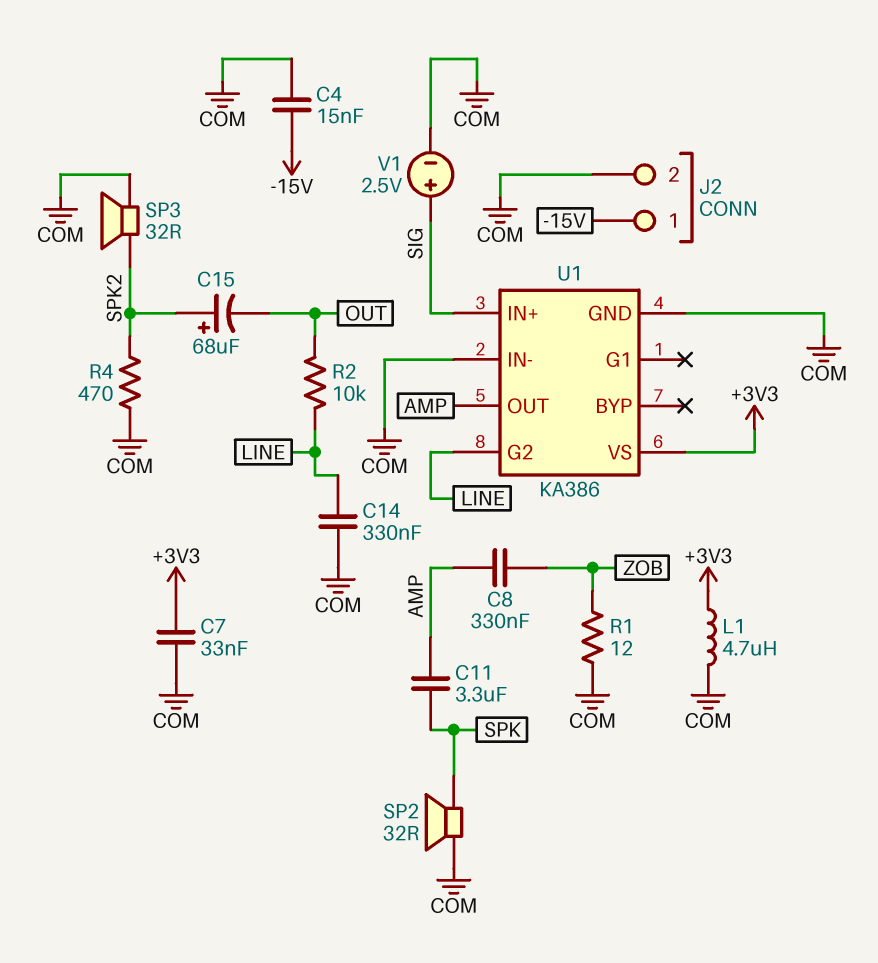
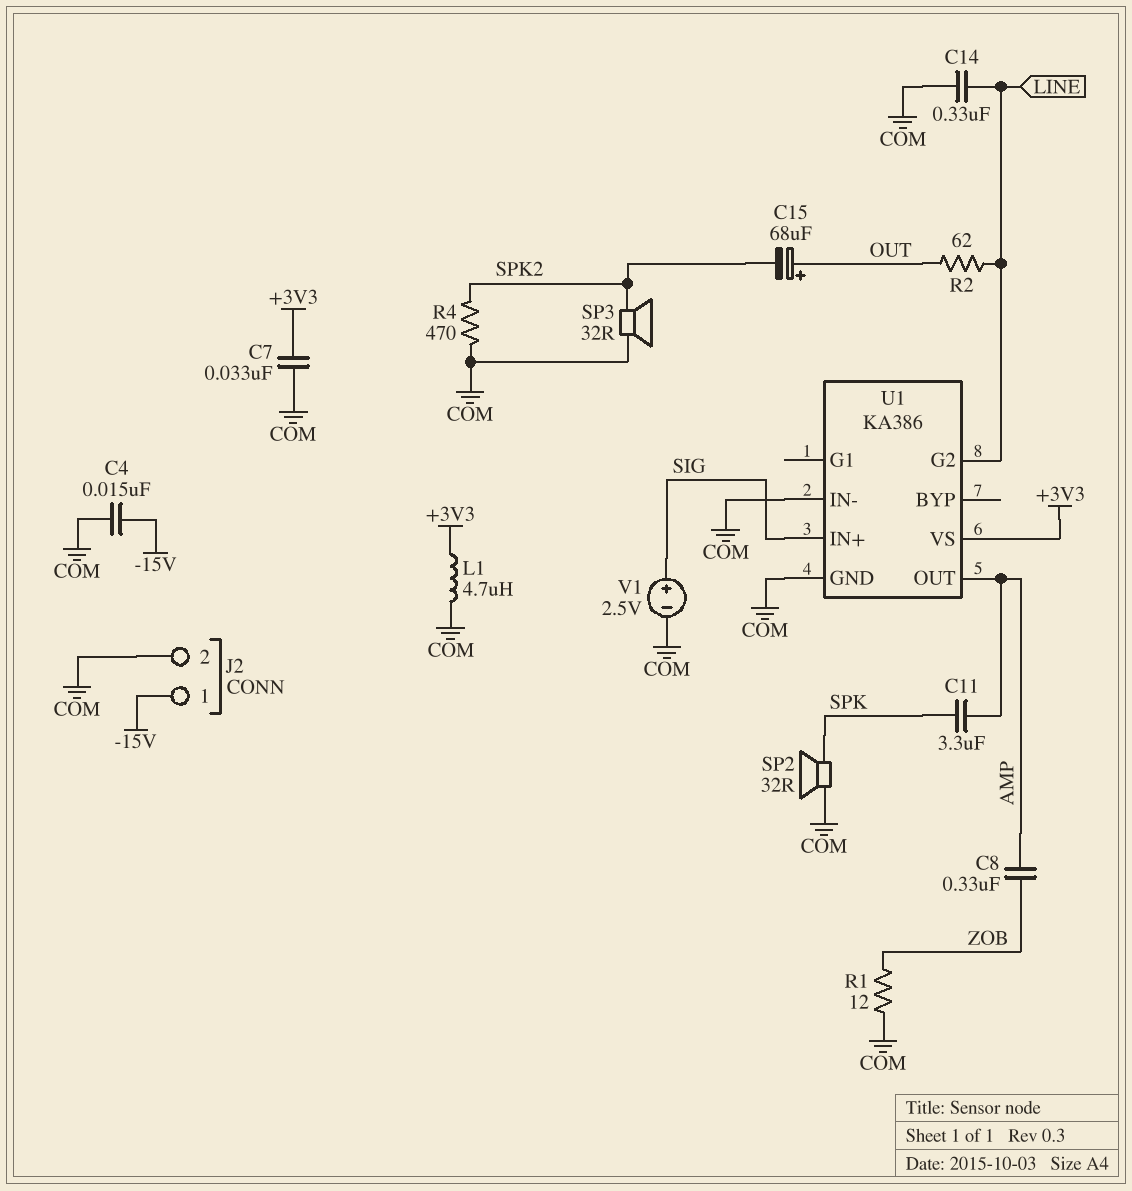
C15: 68uF (plus SPK2, minus OUT) -> 68uF (plus OUT, minus SPK2)
R2: 10k (LINE, OUT) -> 62 (LINE, OUT)

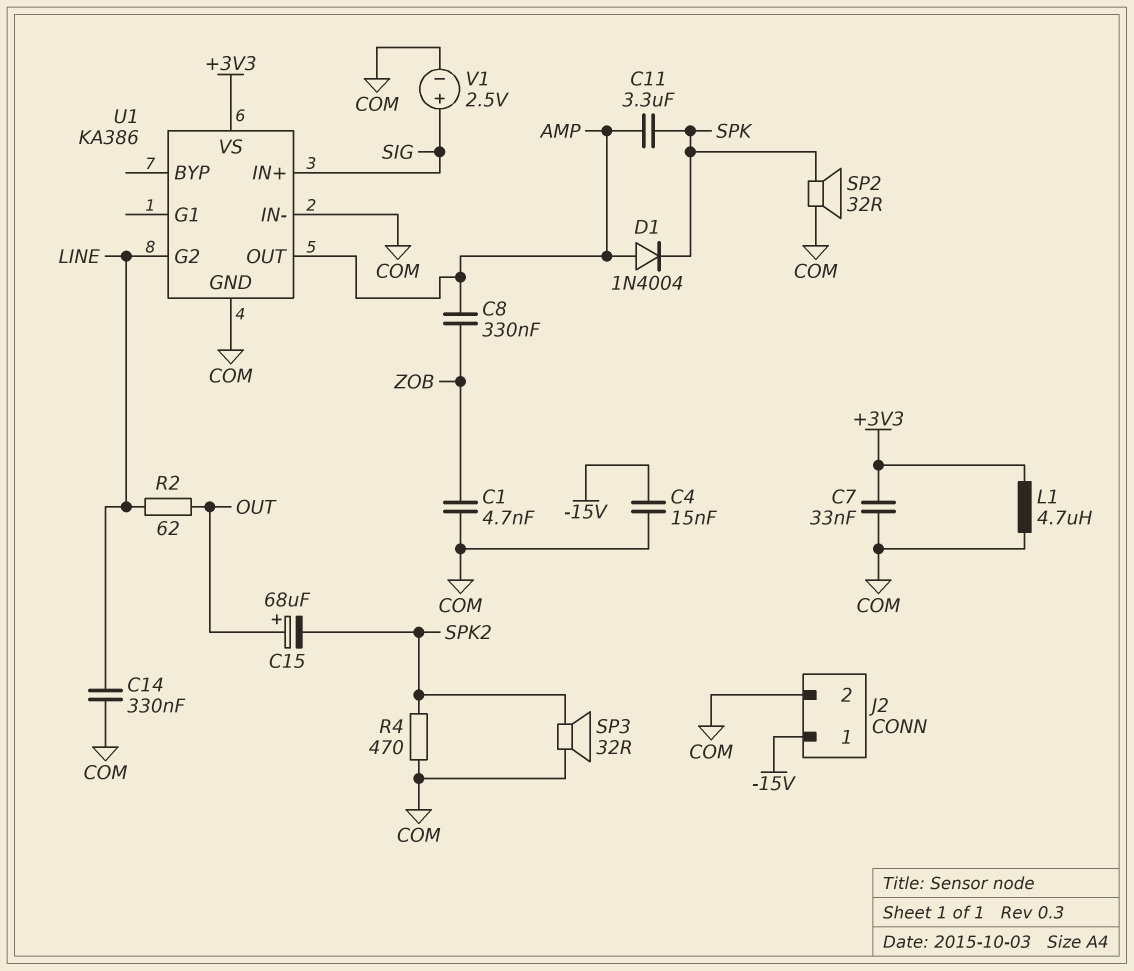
C1: none -> 4.7nF (COM, ZOB)
D1: none -> diode 1N4004 (A AMP, K SPK)
R1: 12 (COM, ZOB) -> none

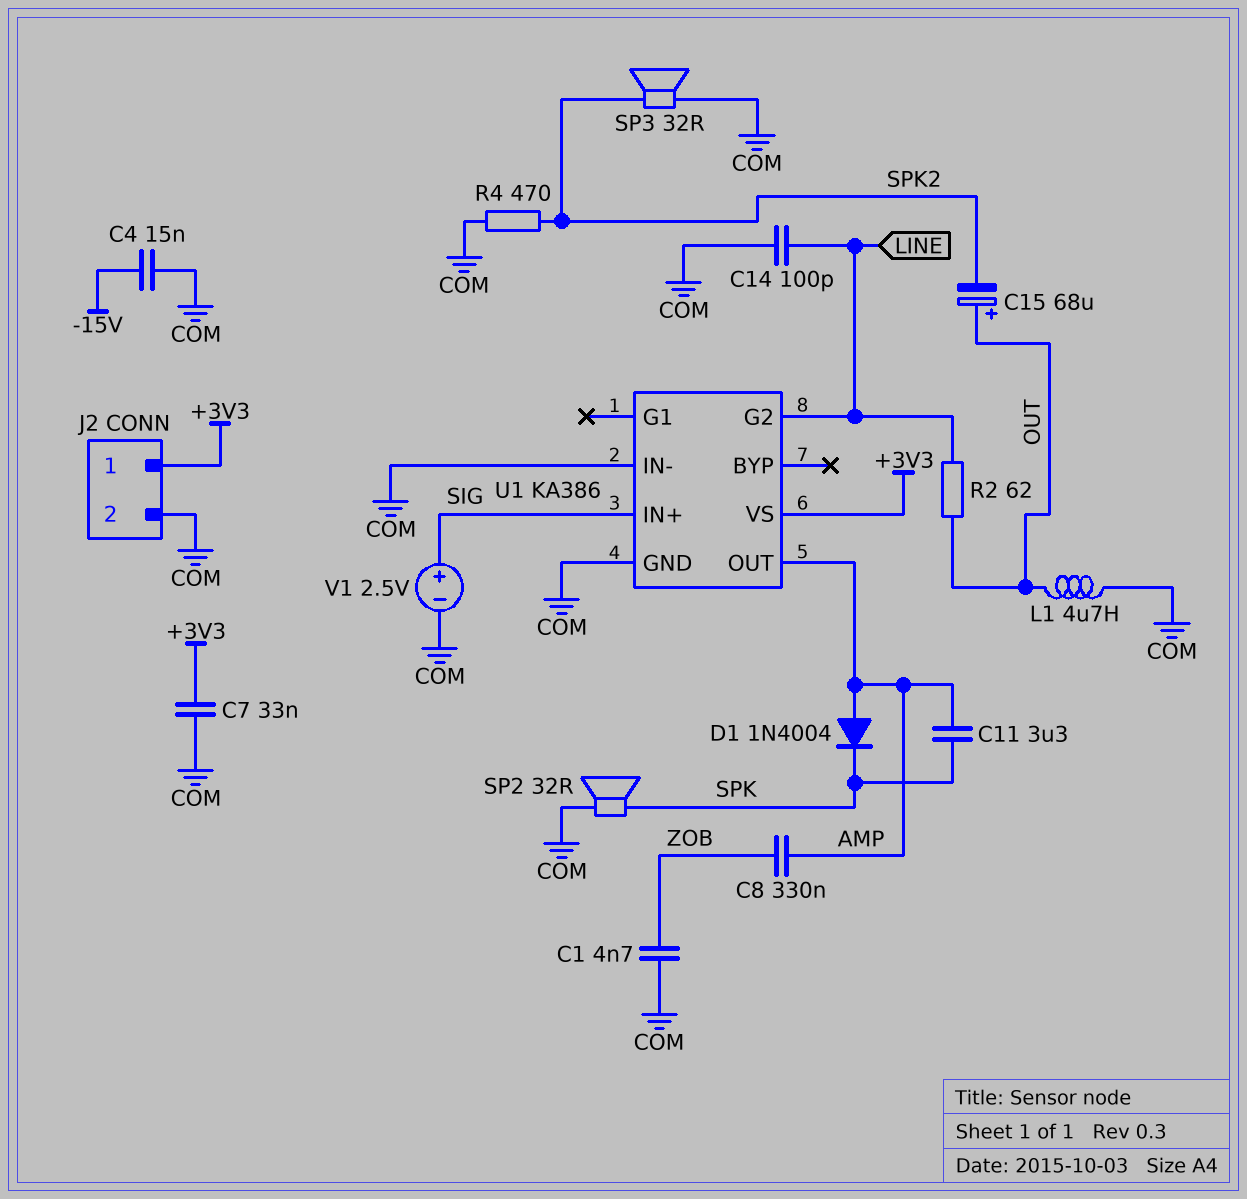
C14: 330nF (COM, LINE) -> 100pF (COM, LINE)
J2 pin 1: -15V -> +3V3
L1: 4.7uH (+3V3, COM) -> 4.7uH (COM, OUT)

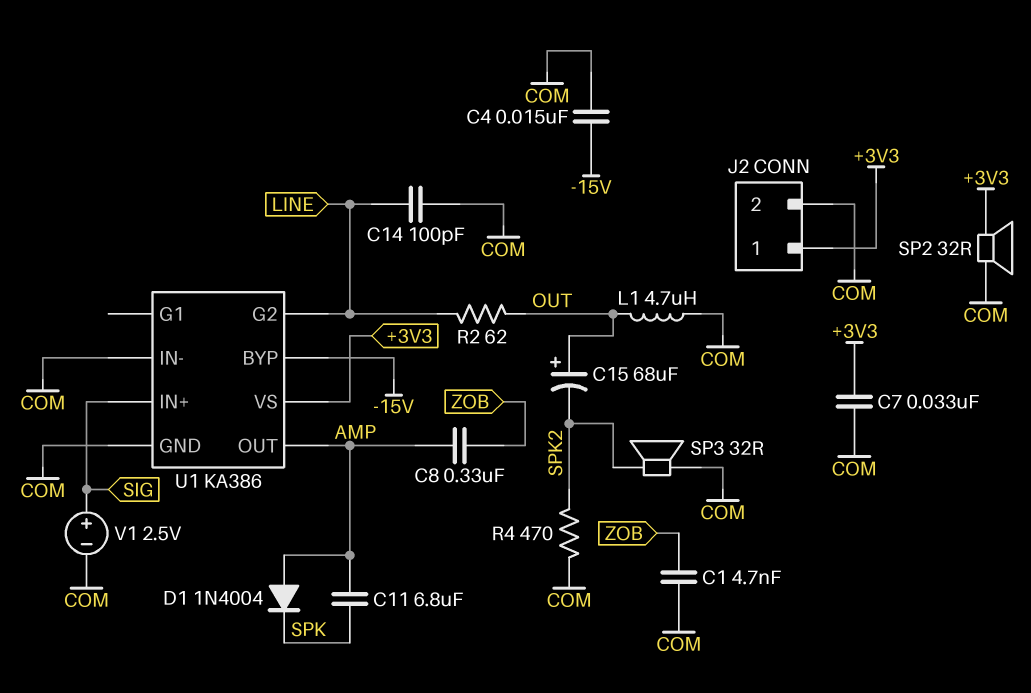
C11: 3.3uF (AMP, SPK) -> 6.8uF (AMP, SPK)
SP2: speaker 32R (COM, SPK) -> speaker 32R (+3V3, COM)
U1 pin BYP: none -> -15V

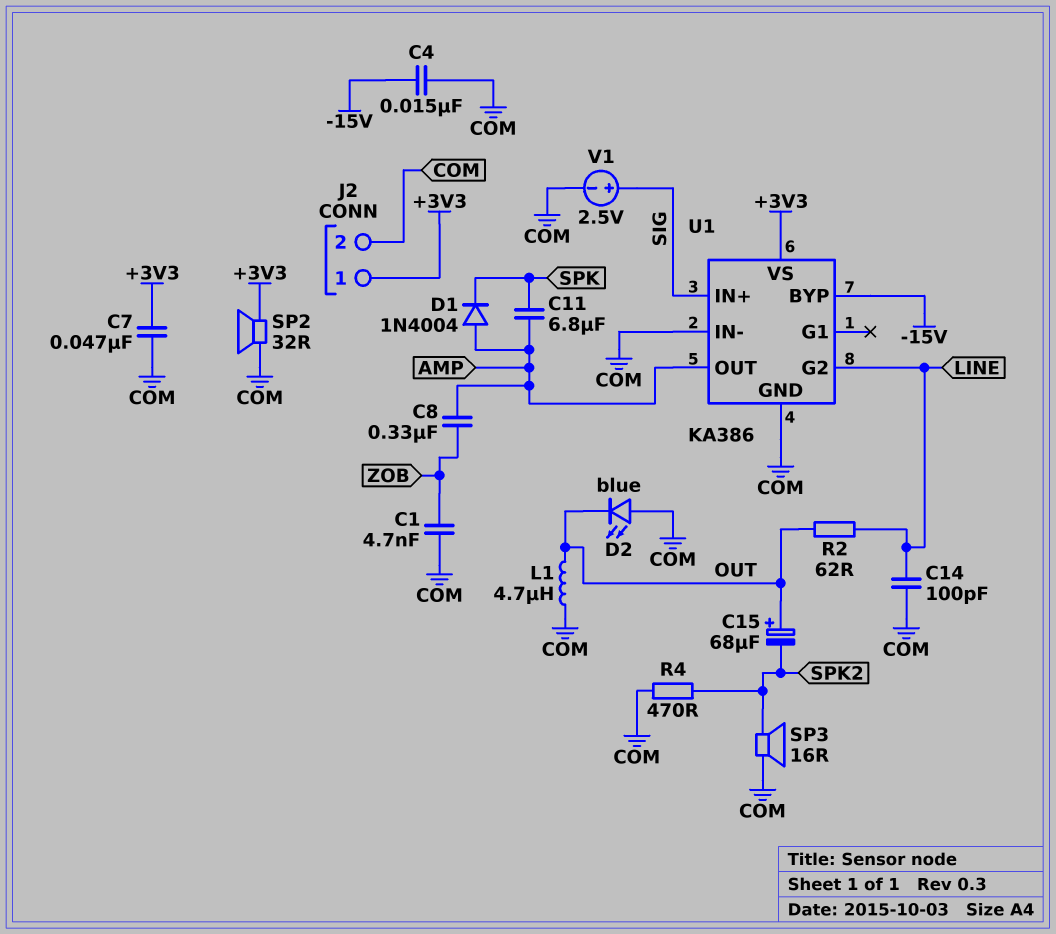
C7: 33nF (+3V3, COM) -> 47nF (+3V3, COM)
D2: none -> LED blue (A COM, K OUT)
SP3: speaker 32R (COM, SPK2) -> speaker 16R (COM, SPK2)

